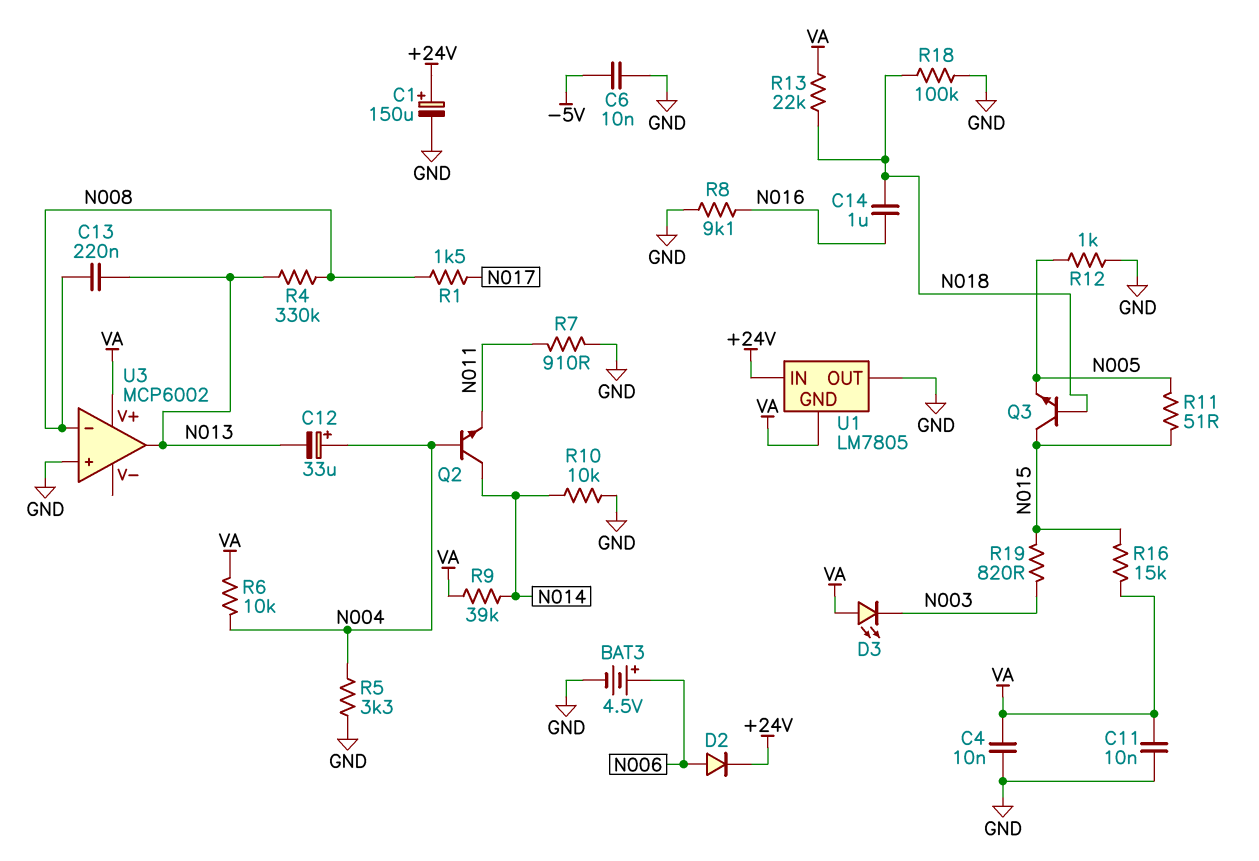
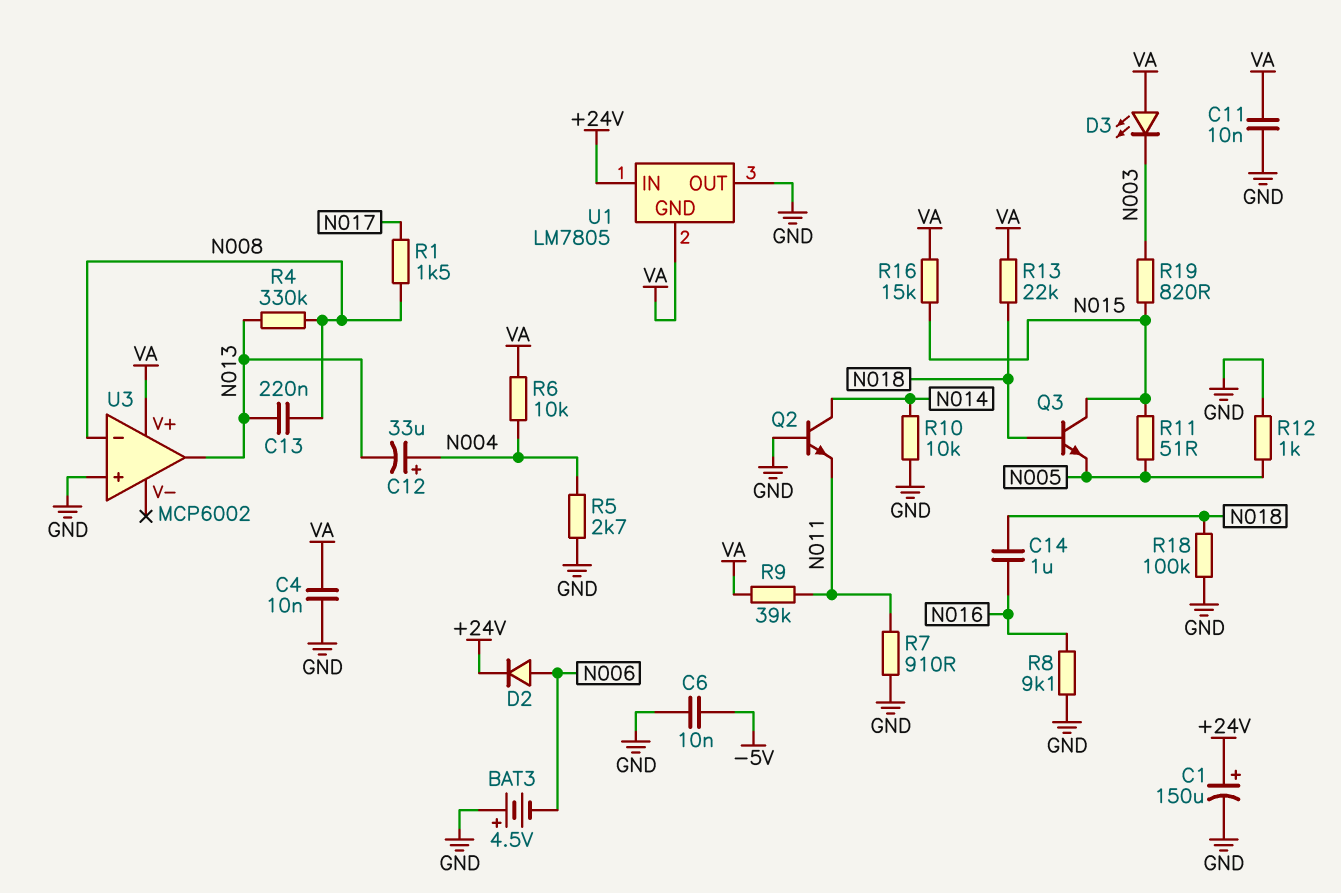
BAT3: 4.5V (plus N006, minus GND) -> 4.5V (plus GND, minus N006)
Q2: NPN (B N004, C N014, E N011) -> NPN (B GND, C N014, E N011)
R5: 3.3k (GND, N004) -> 2.7k (GND, N004)
R9: 39k (N014, VA) -> 39k (N011, VA)

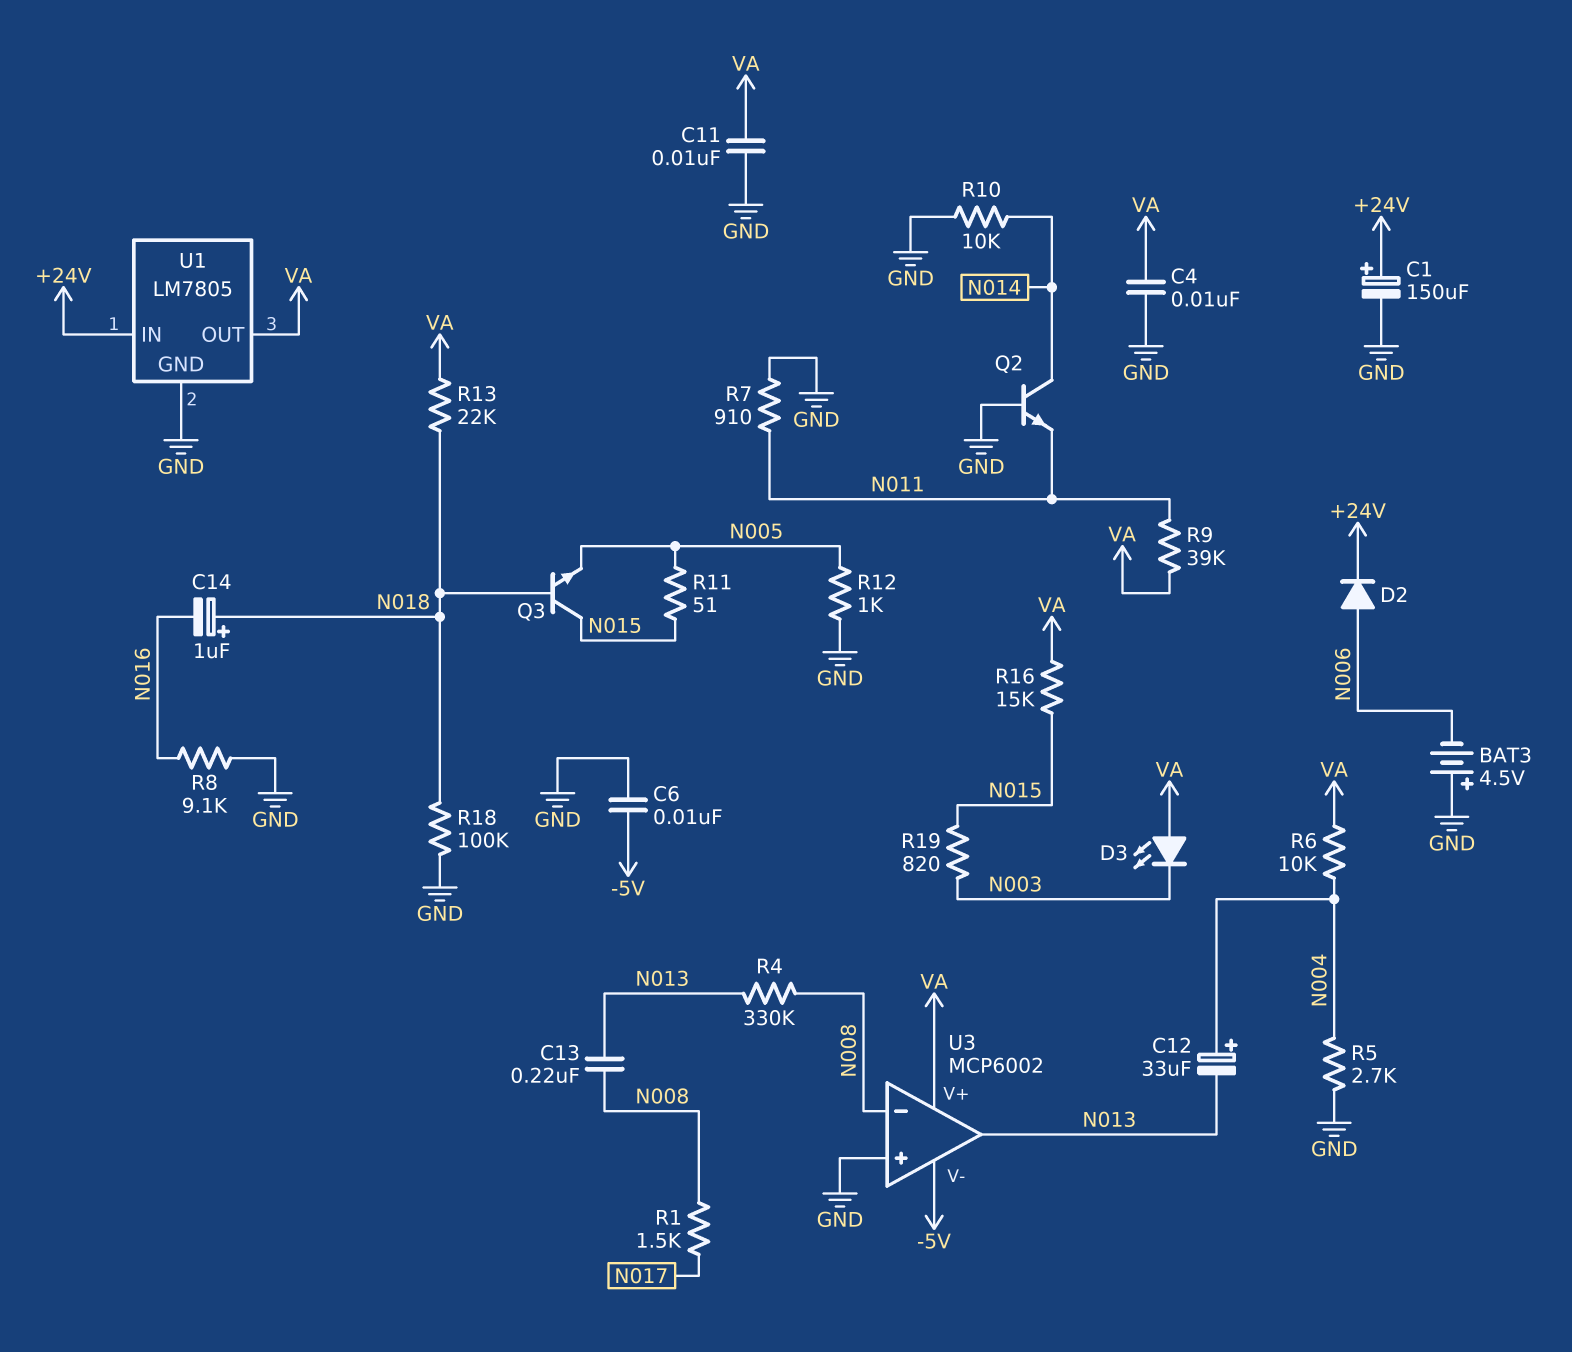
C14: 1uF (N016, N018) -> 1uF (plus N018, minus N016)
U1 pin GND: VA -> GND
U1 pin OUT: GND -> VA
U3 pin V-: none -> -5V

